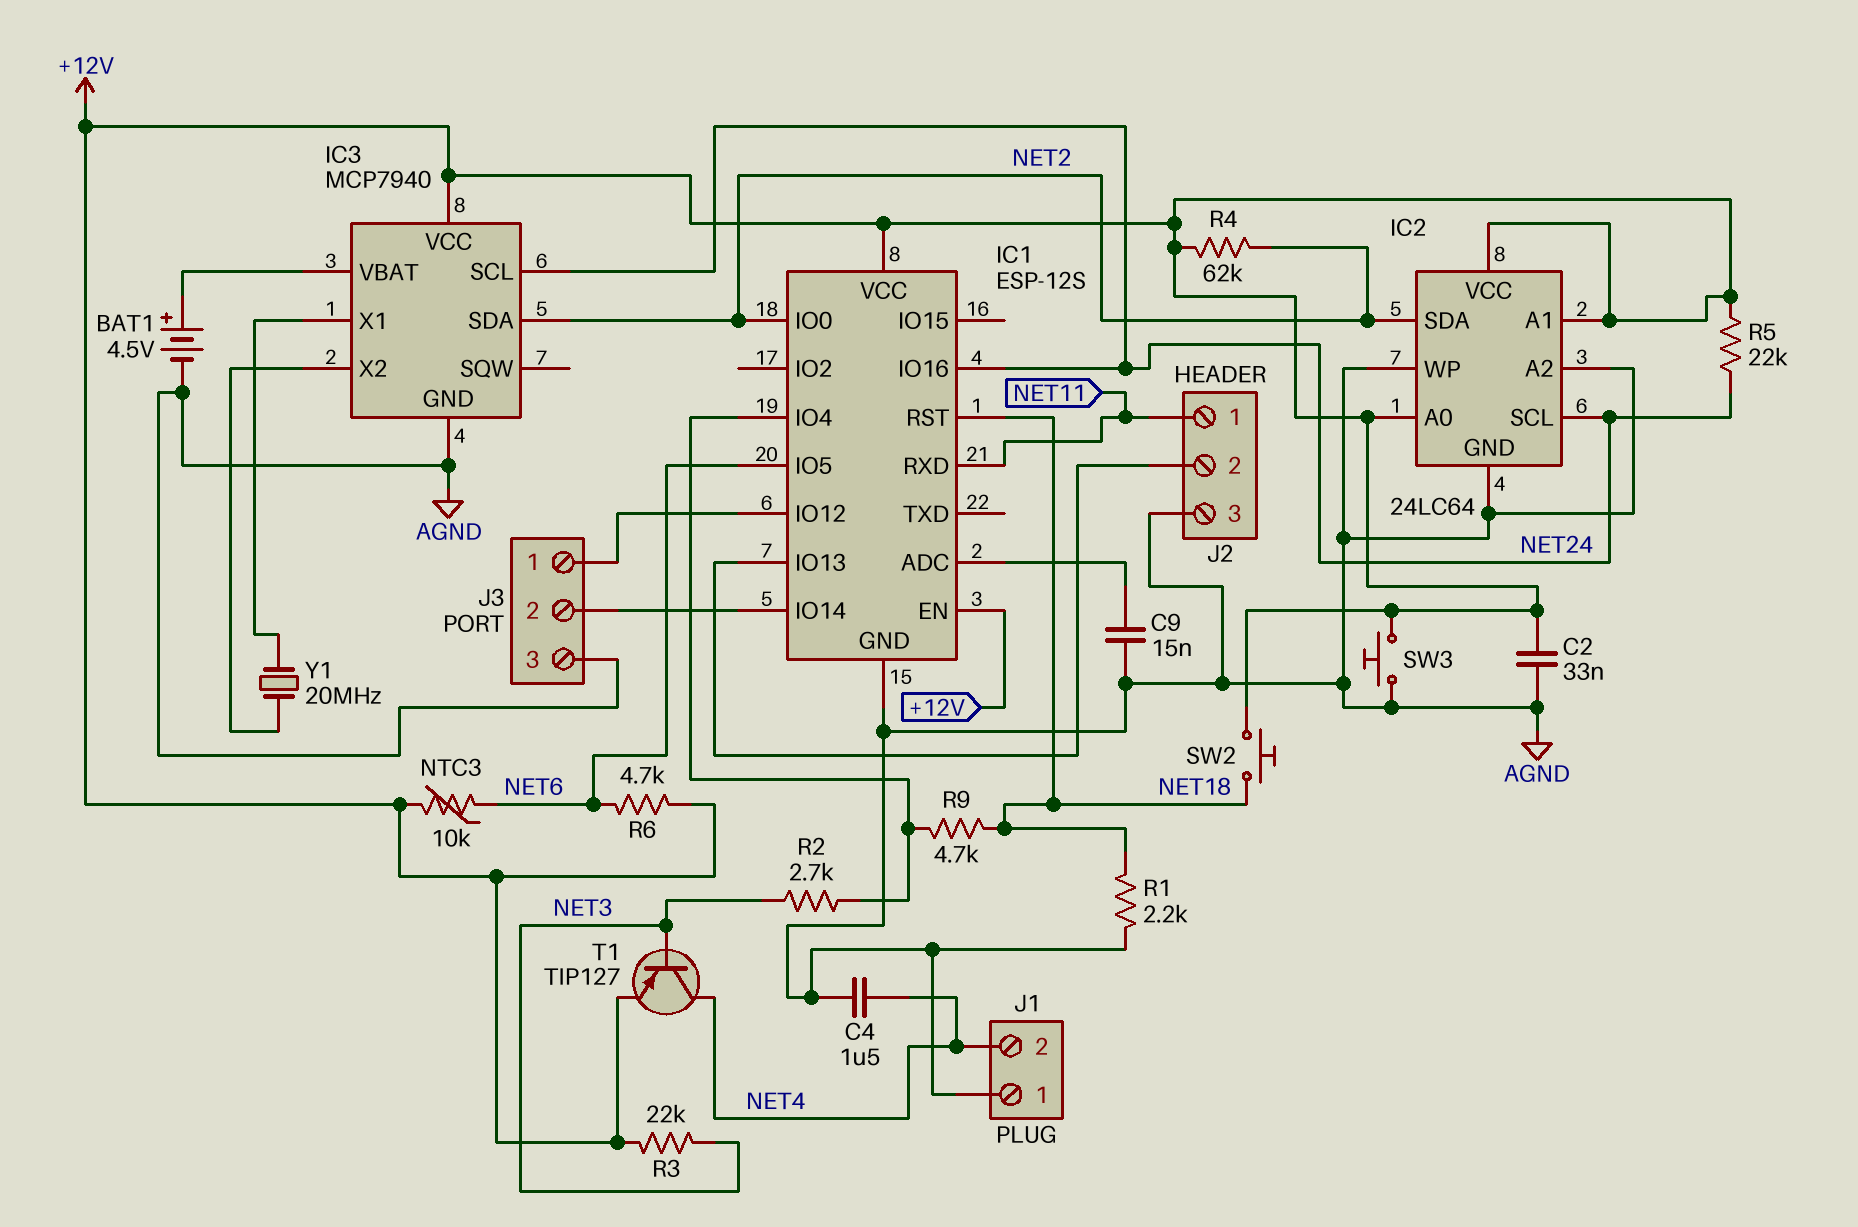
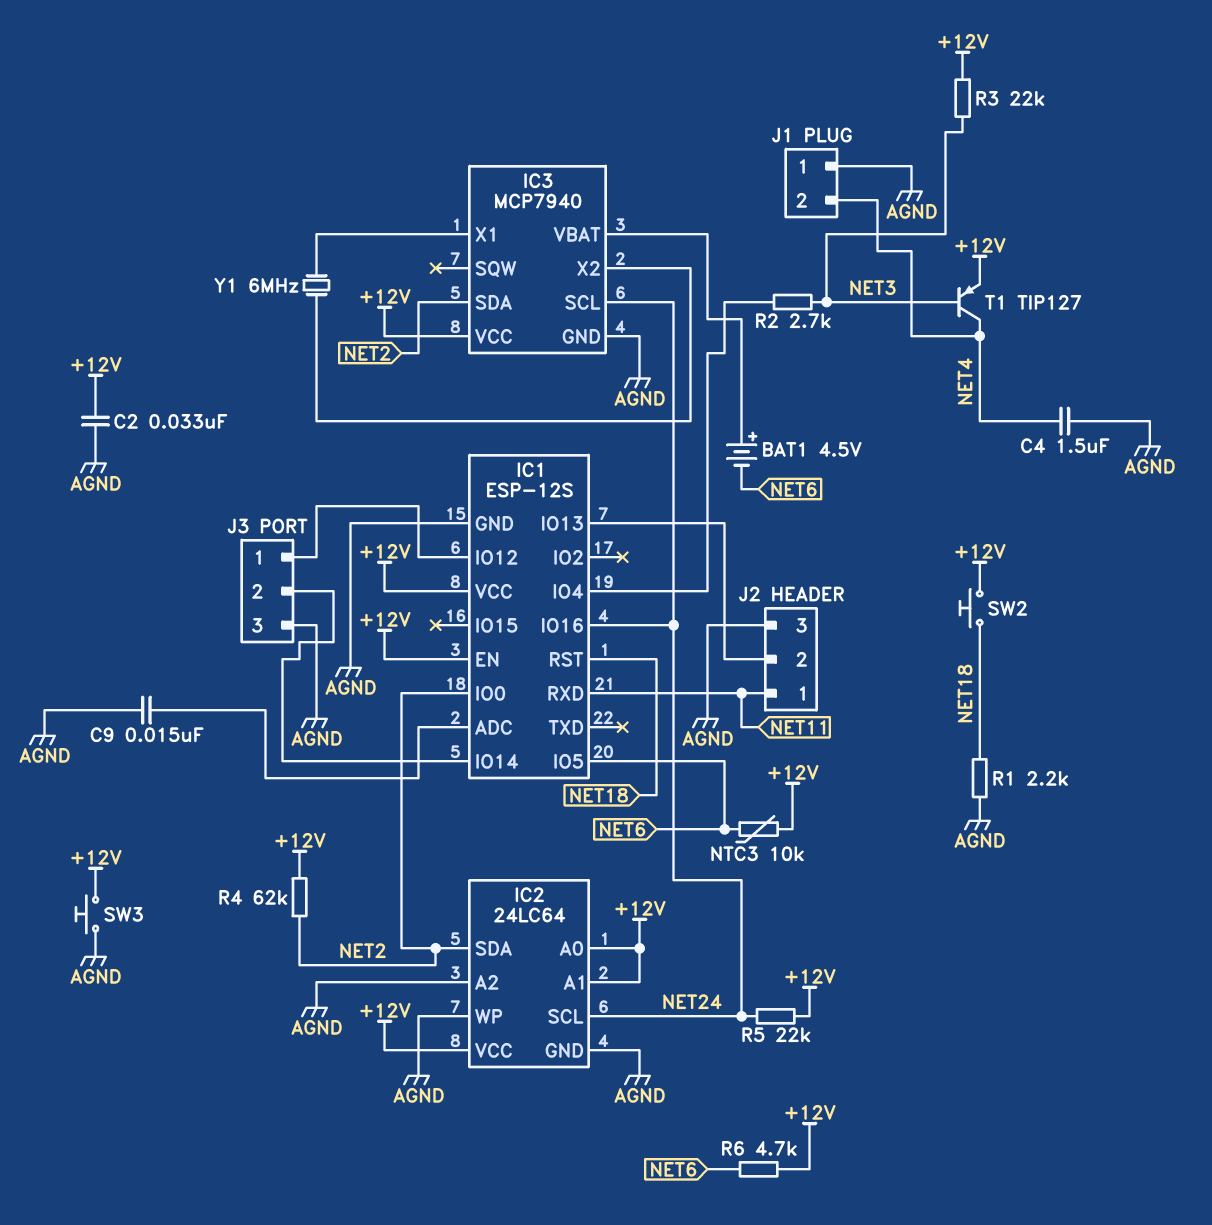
BAT1: 4.5V (plus IC3/VBAT, minus AGND) -> 4.5V (plus IC3/VBAT, minus NET6)
R9: 4.7k (IC1/IO4, NET18) -> none
Y1: 20MHz (IC3/X1, IC3/X2) -> 6MHz (IC3/X1, IC3/X2)

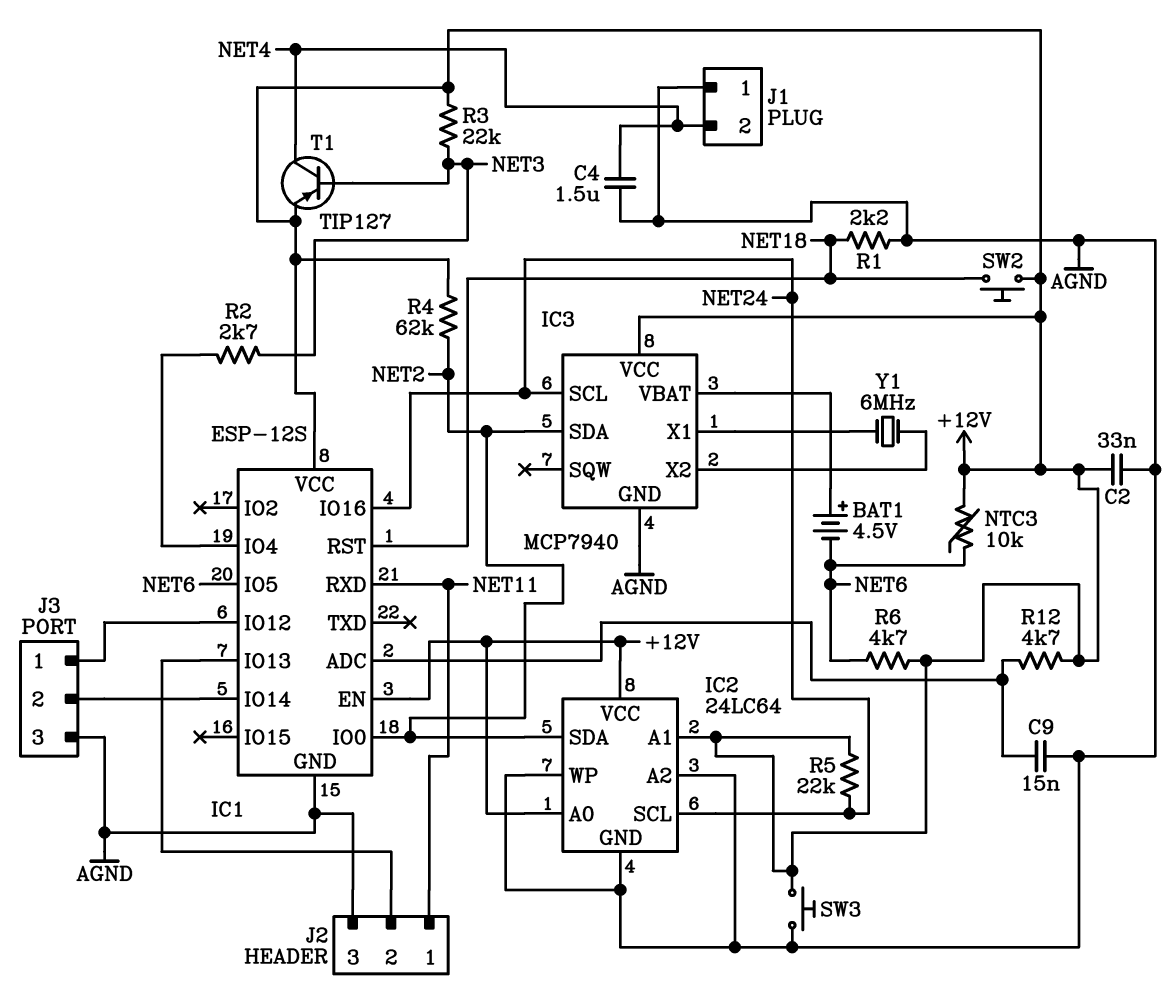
R12: none -> 4.7k (+12V, IC1/ADC)

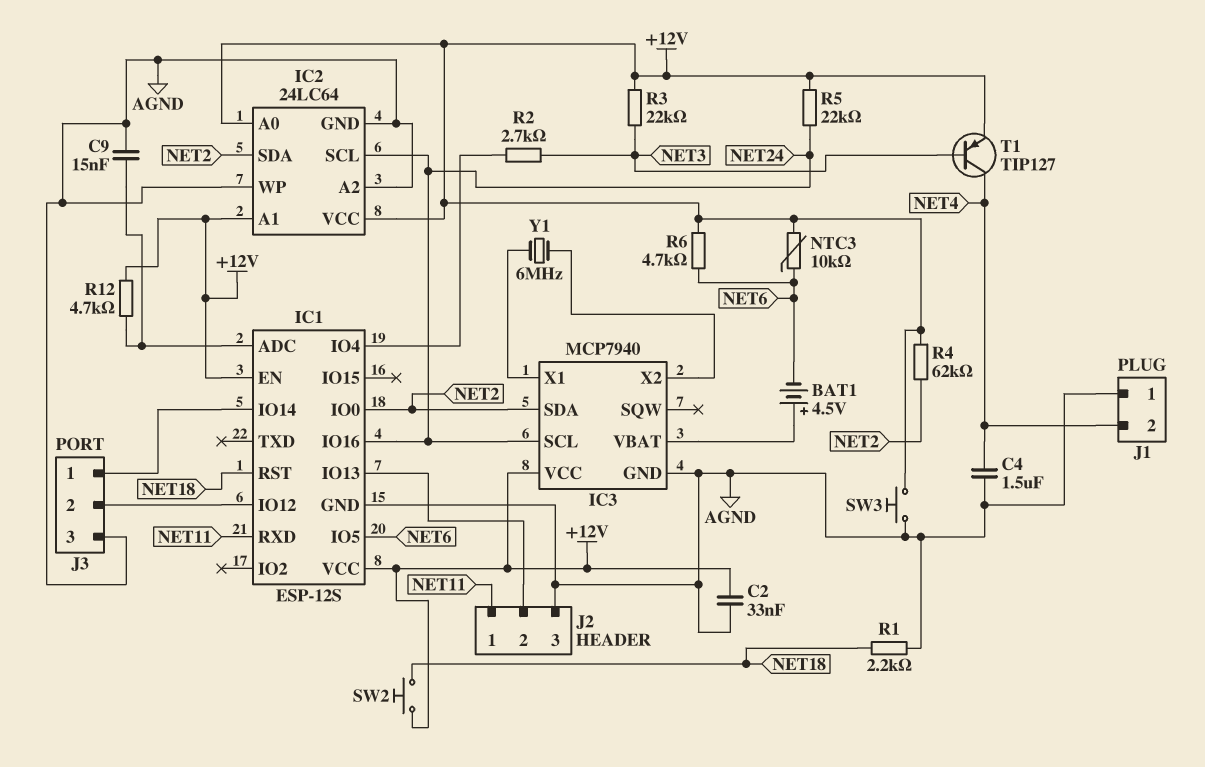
J3 pin 1: IC1/IO12 -> IC1/IO14
J3 pin 2: IC1/IO14 -> IC1/IO12

